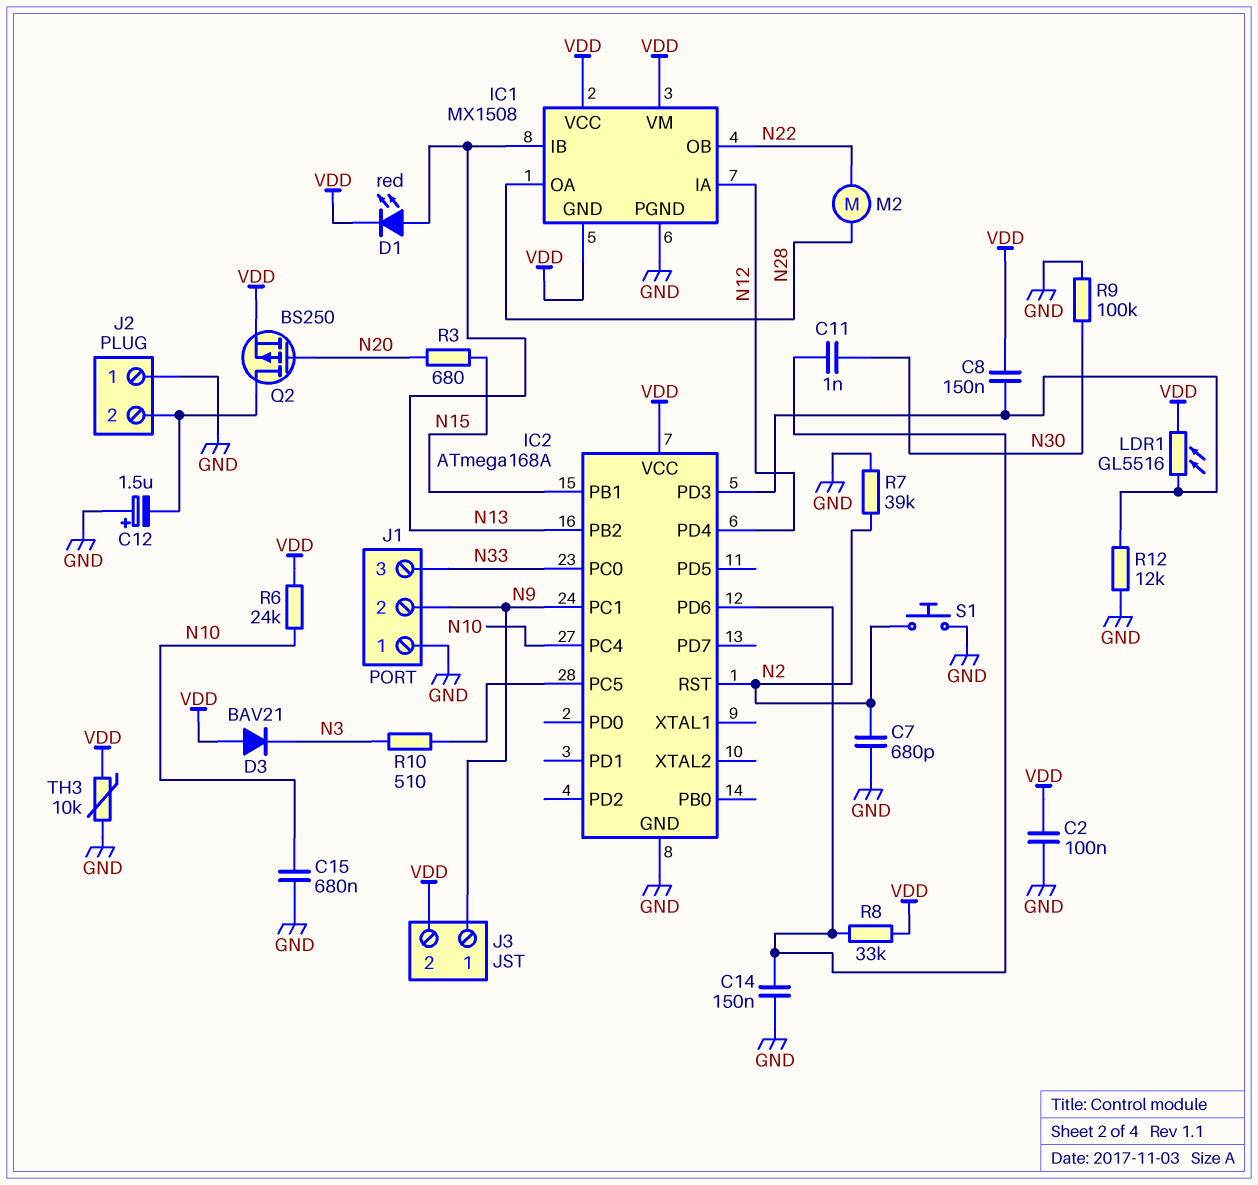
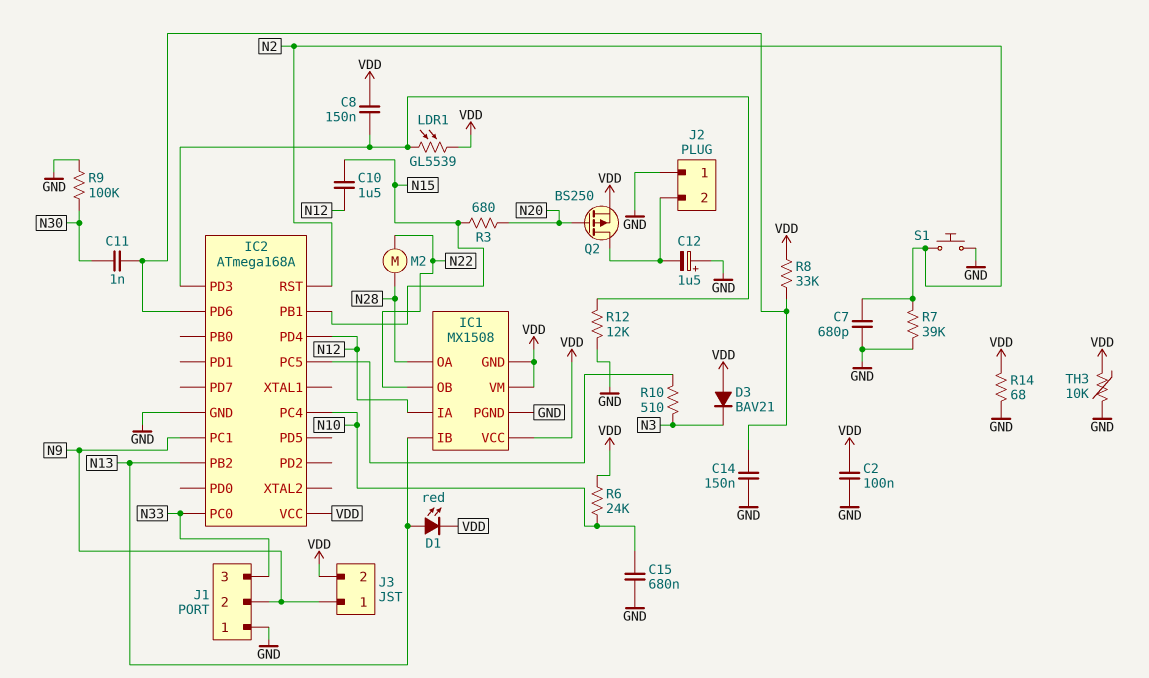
C10: none -> 1.5uF (N12, N15)
LDR1: GL5516 (IC2/PD3, VDD) -> GL5539 (IC2/PD3, VDD)
R14: none -> 68 (GND, VDD)

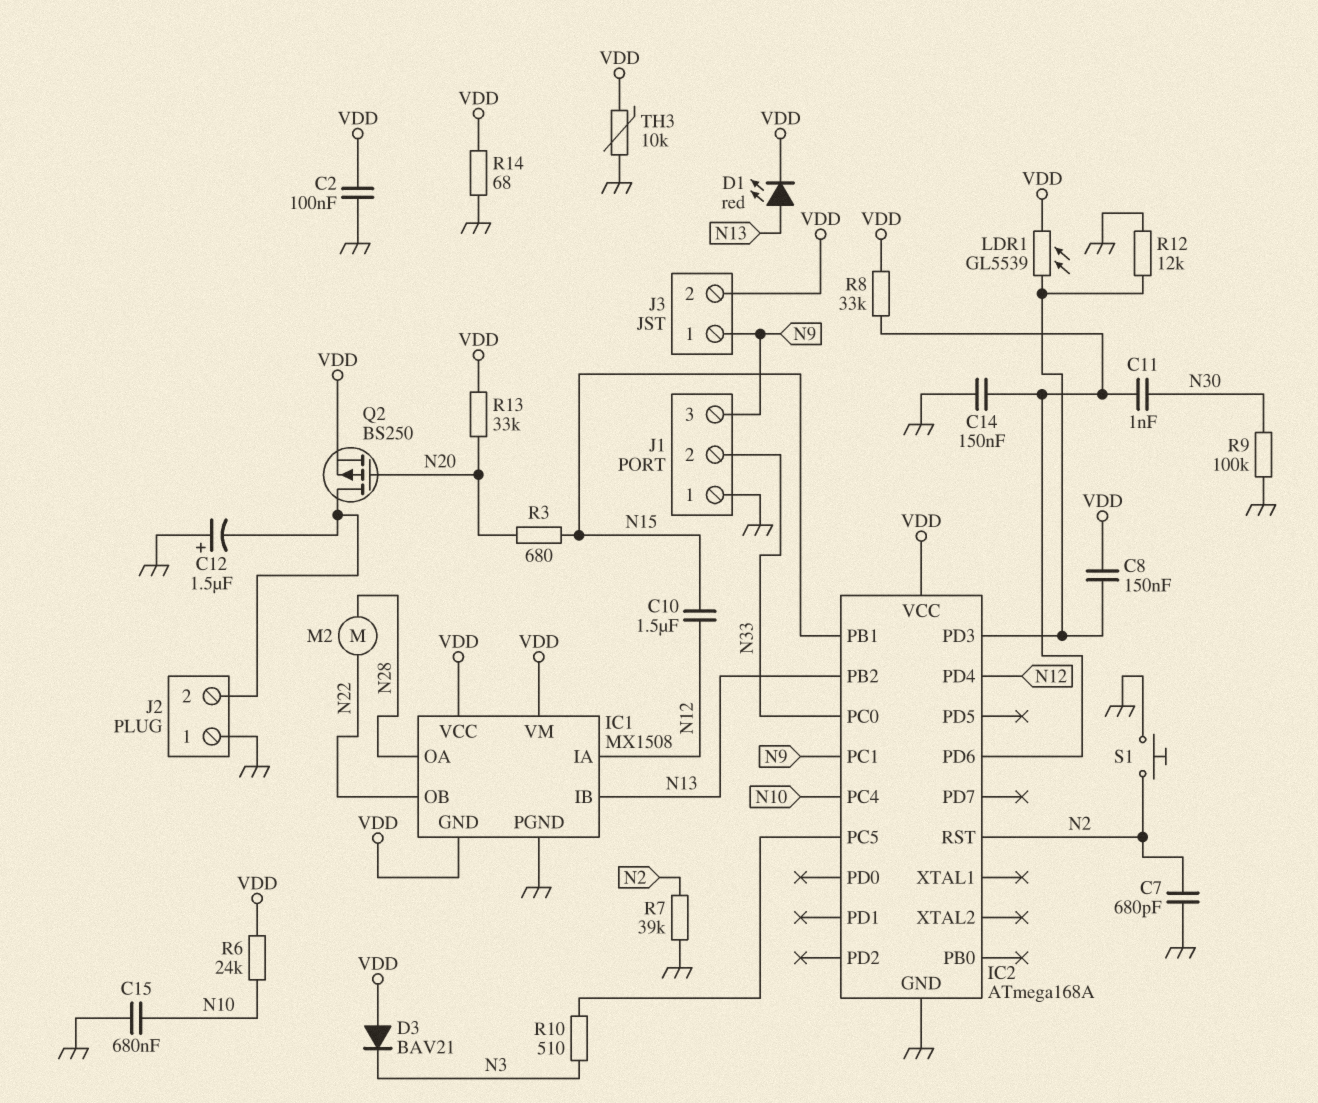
J1 pin 2: N9 -> N33
J1 pin 3: N33 -> N9
R13: none -> 33k (N20, VDD)

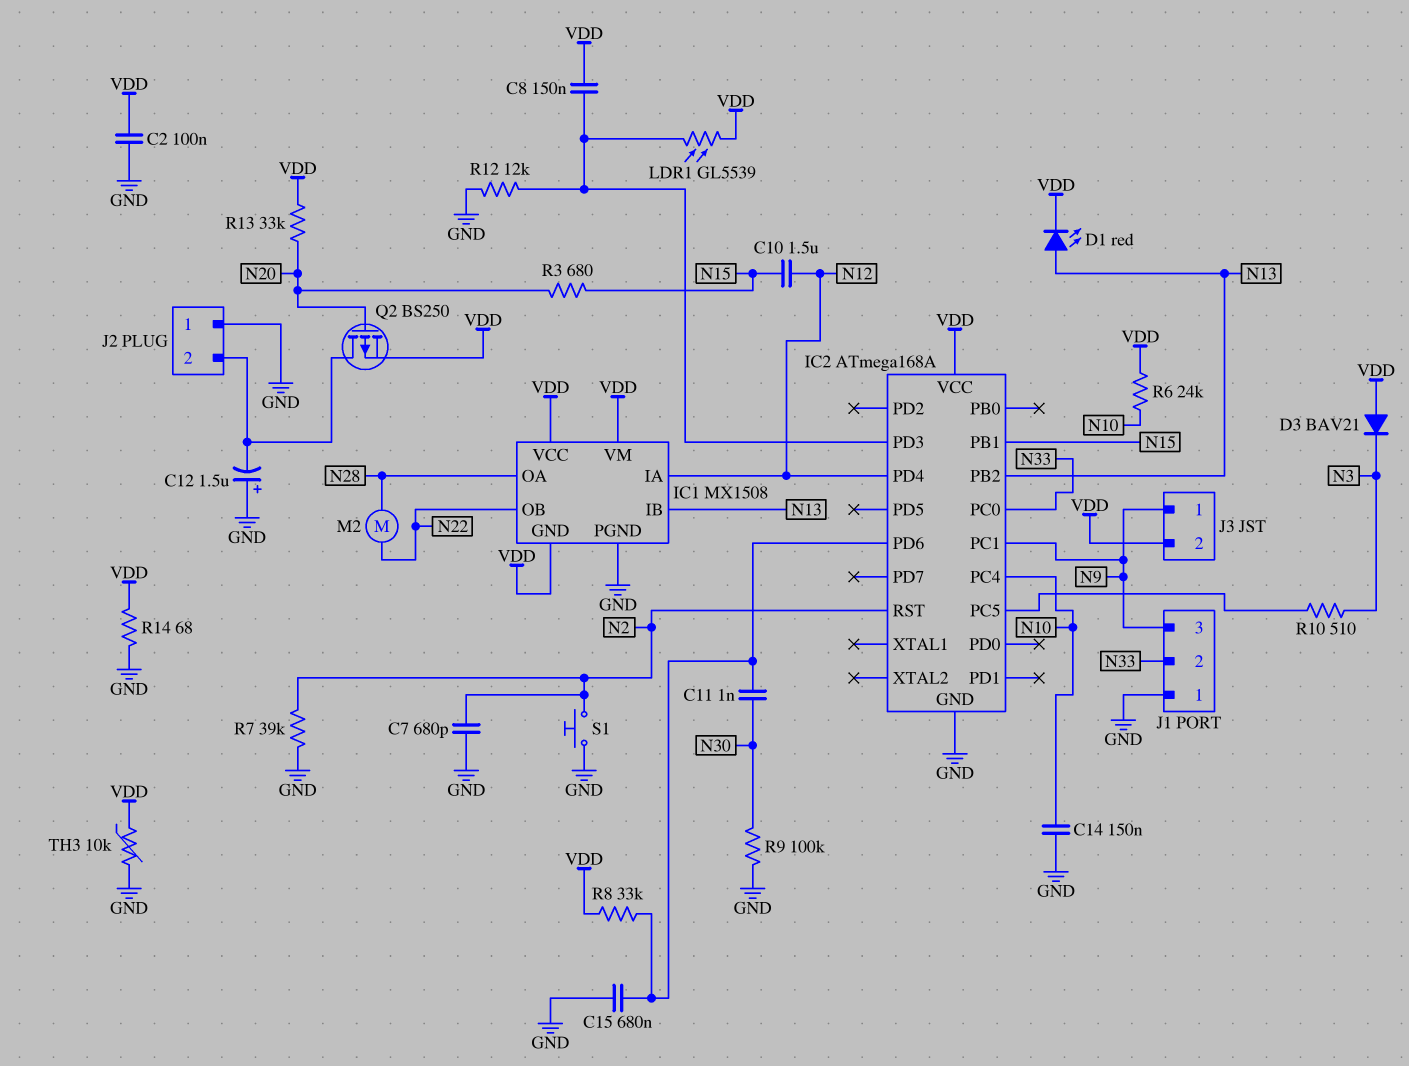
C14: 150nF (GND, IC2/PD6) -> 150nF (GND, N10)
C15: 680nF (GND, N10) -> 680nF (GND, IC2/PD6)

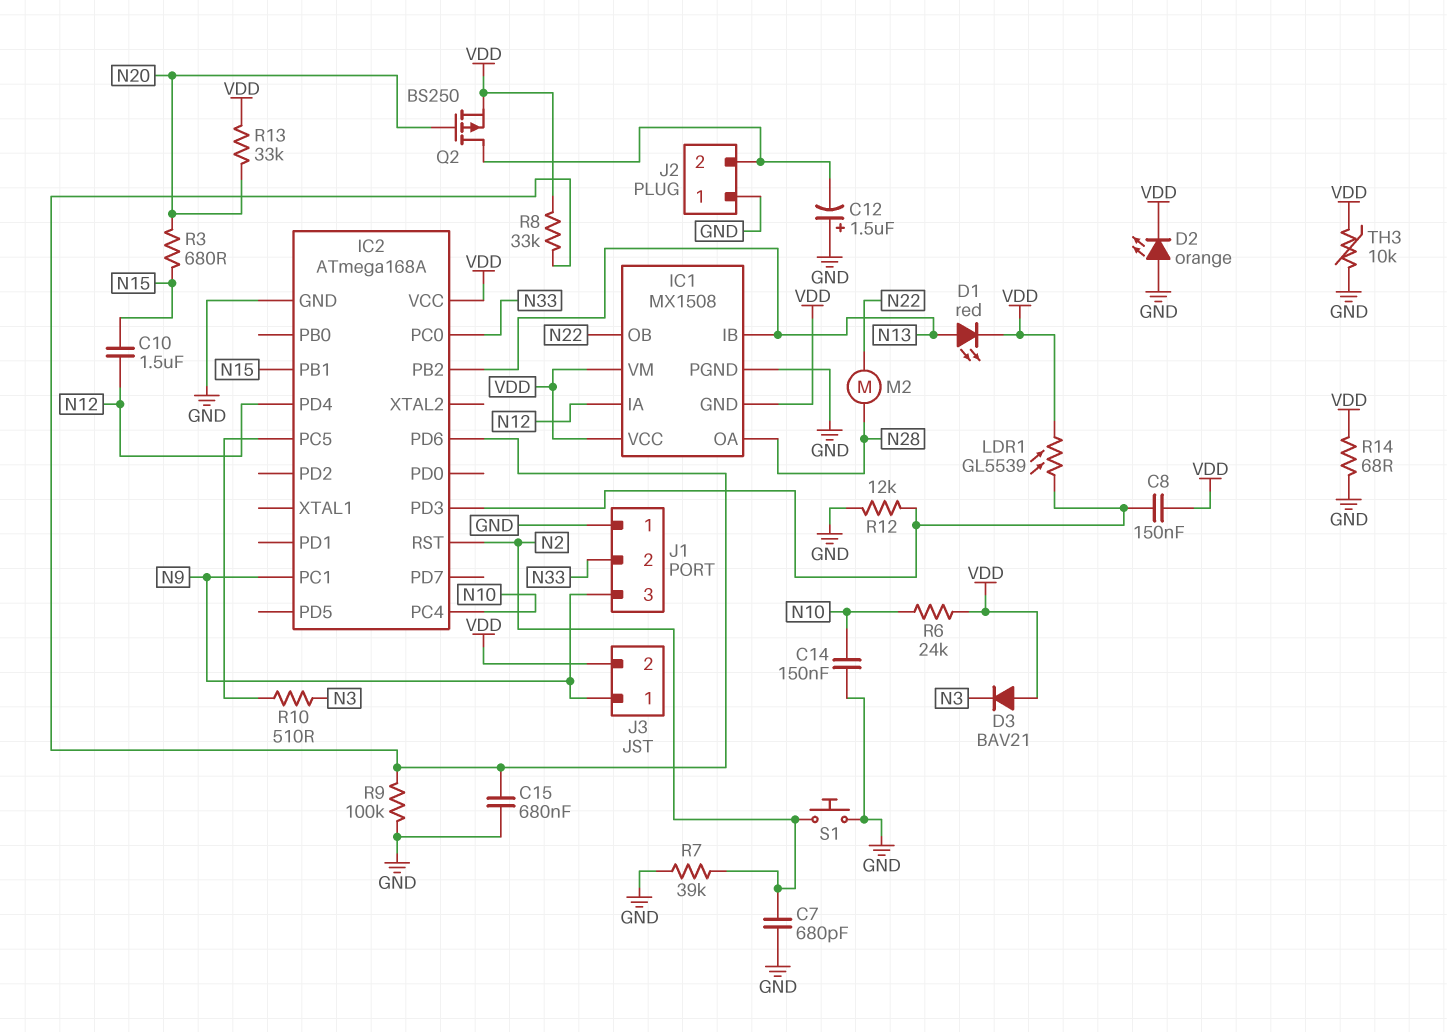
C2: 100nF (GND, VDD) -> none
C11: 1nF (IC2/PD6, N30) -> none
D2: none -> LED orange (A GND, K VDD)
R9: 100k (GND, N30) -> 100k (GND, IC2/PD6)

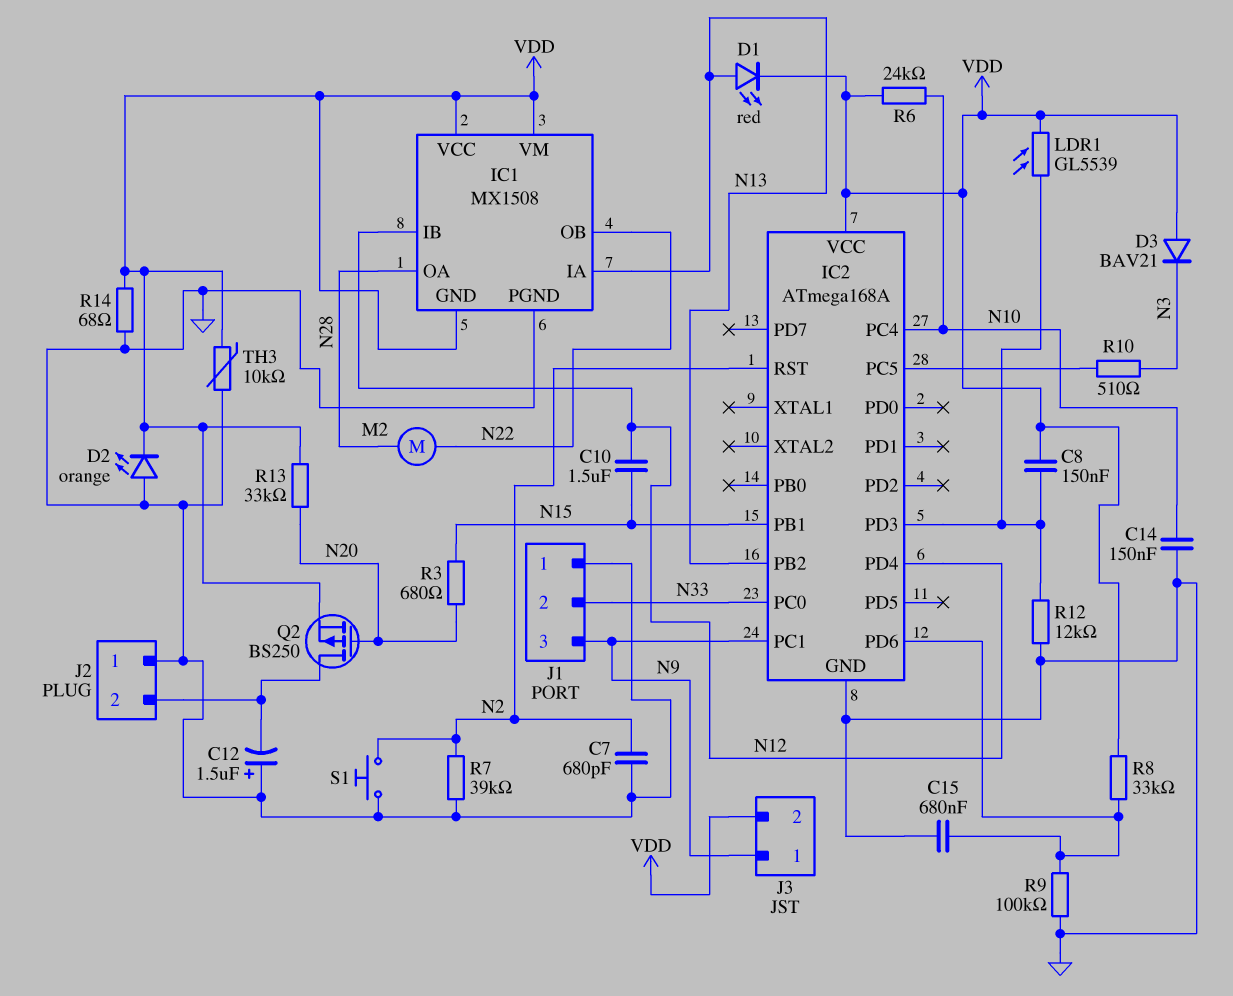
IC1 pin IA: N12 -> N13
IC1 pin IB: N13 -> N12

